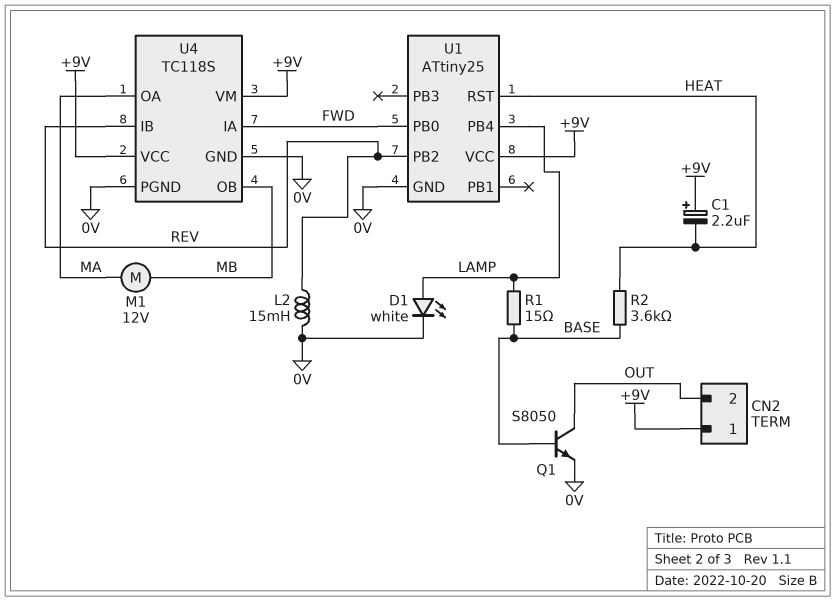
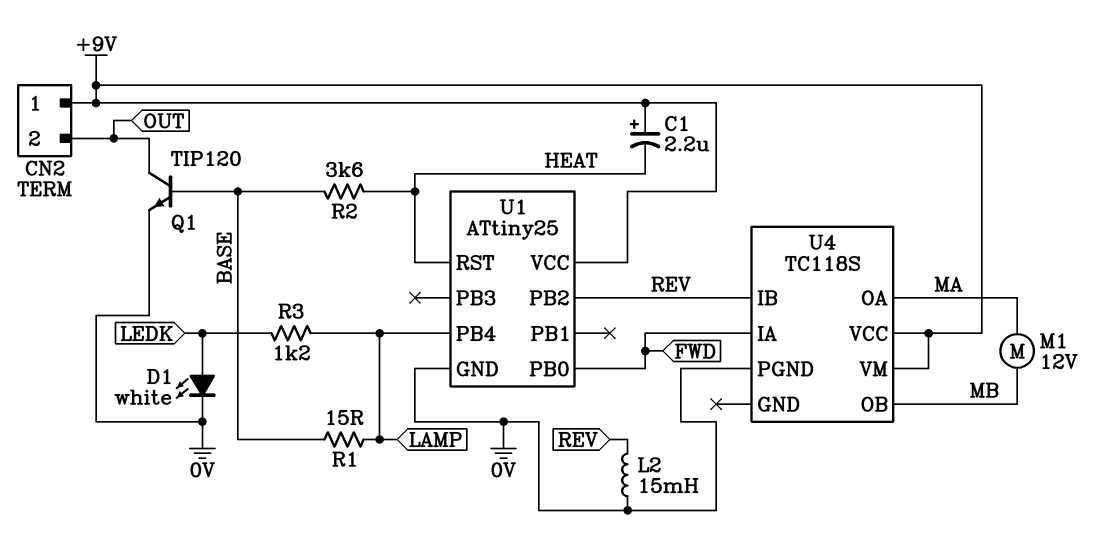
D1: LED white (A LAMP, K 0V) -> LED white (A LEDK, K 0V)
Q1: NPN S8050 (B BASE, C OUT, E 0V) -> NPN TIP120 (B BASE, C OUT, E 0V)
R3: none -> 1.2k (LAMP, LEDK)
U4 pin GND: 0V -> none

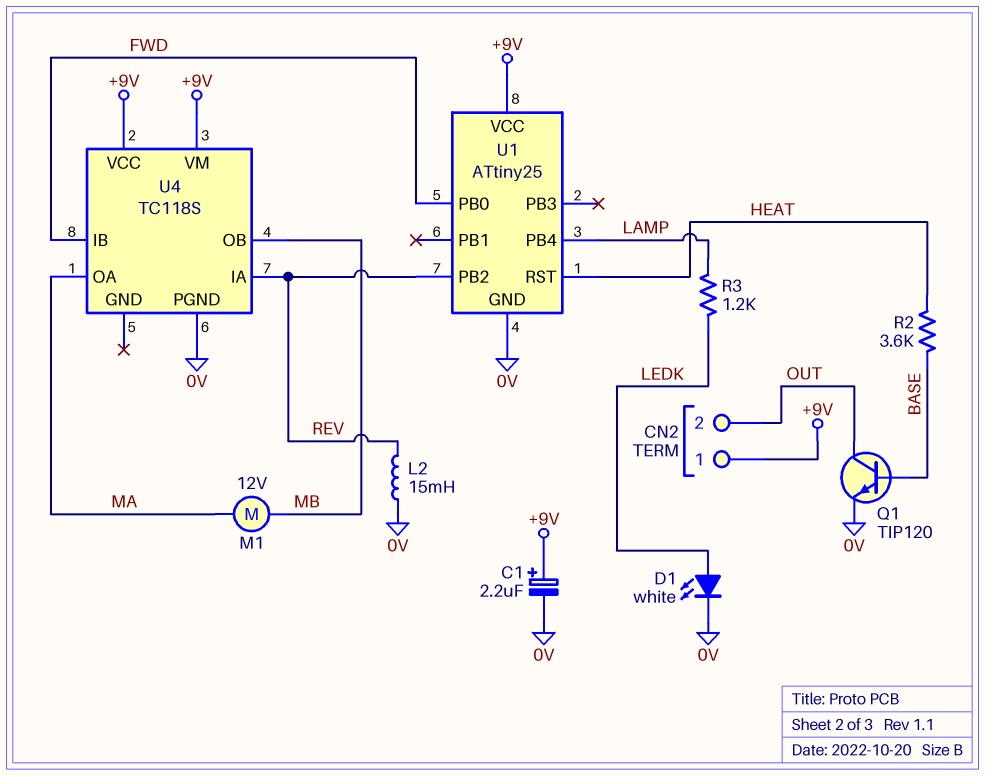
C1: 2.2uF (plus +9V, minus HEAT) -> 2.2uF (plus +9V, minus 0V)
R1: 15 (BASE, LAMP) -> none
U4 pin IA: FWD -> REV
U4 pin IB: REV -> FWD

